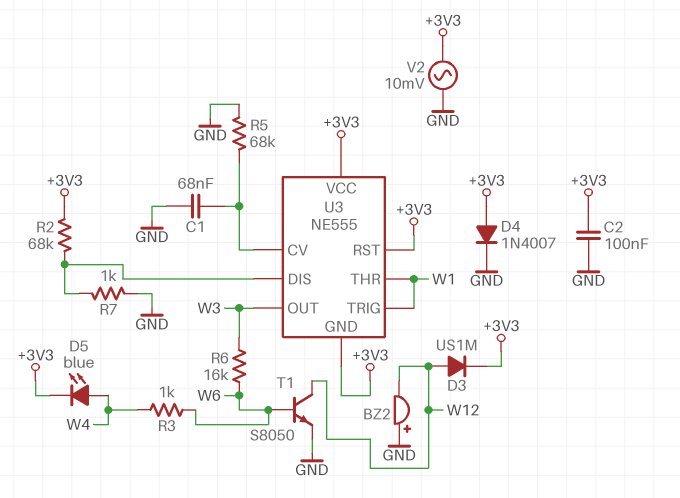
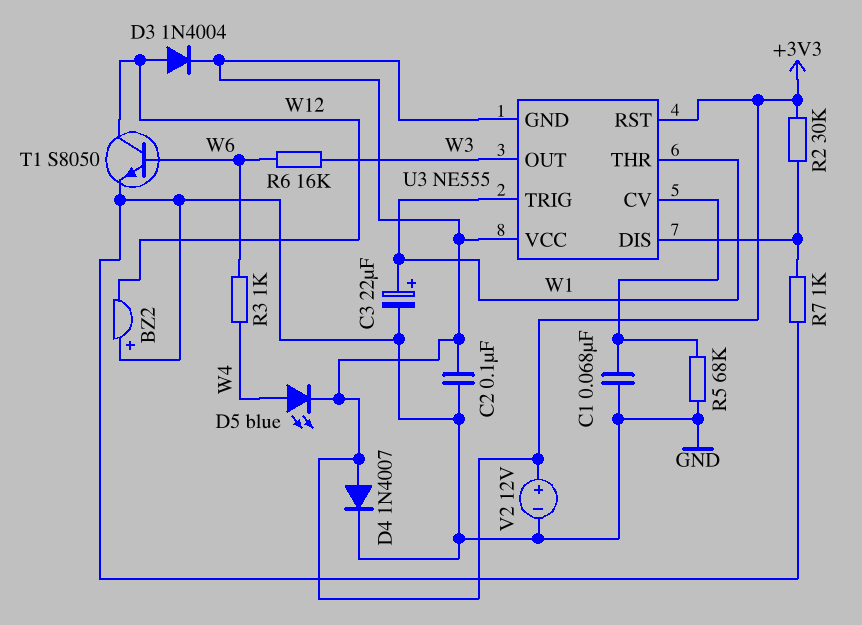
C3: none -> 22uF (plus W1, minus GND)
D3: diode US1M (A W12, K +3V3) -> diode 1N4004 (A W12, K +3V3)
R2: 68k (+3V3, U3/DIS) -> 30k (+3V3, U3/DIS)
V2: AC 10mV (+3V3, GND) -> 12V (plus +3V3, minus GND)

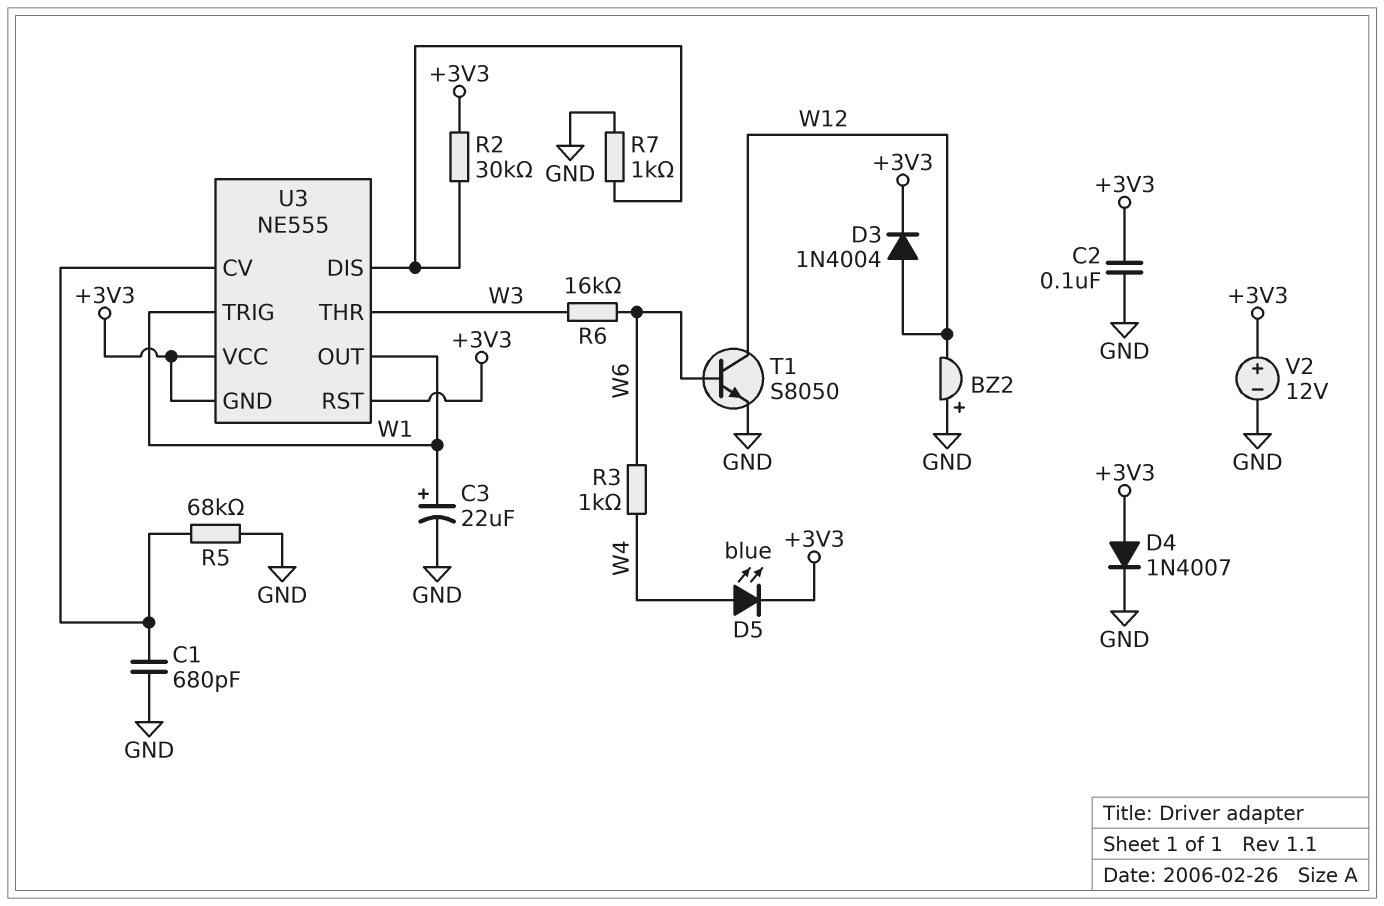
C1: 68nF (GND, U3/CV) -> 680pF (GND, U3/CV)
U3 pin OUT: W3 -> W1
U3 pin THR: W1 -> W3

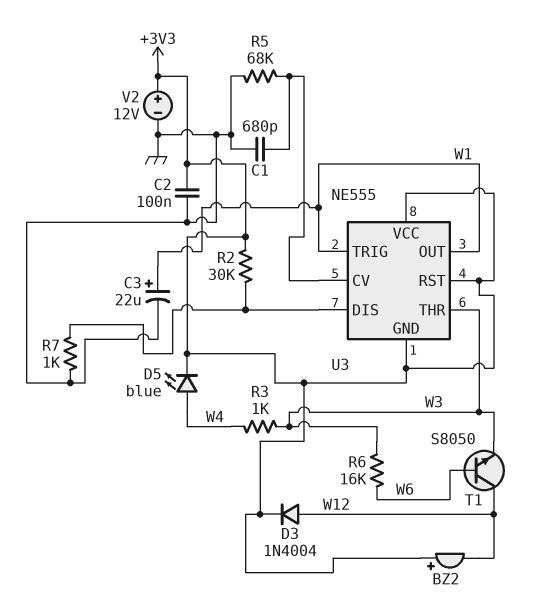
BZ2: buzzer (plus GND, minus W12) -> buzzer (plus +3V3, minus W12)
D4: diode 1N4007 (A +3V3, K GND) -> none
R3: 1k (W4, W6) -> 1k (W3, W4)
T1: NPN S8050 (B W6, C W12, E GND) -> NPN S8050 (B W6, C W12, E W3)

